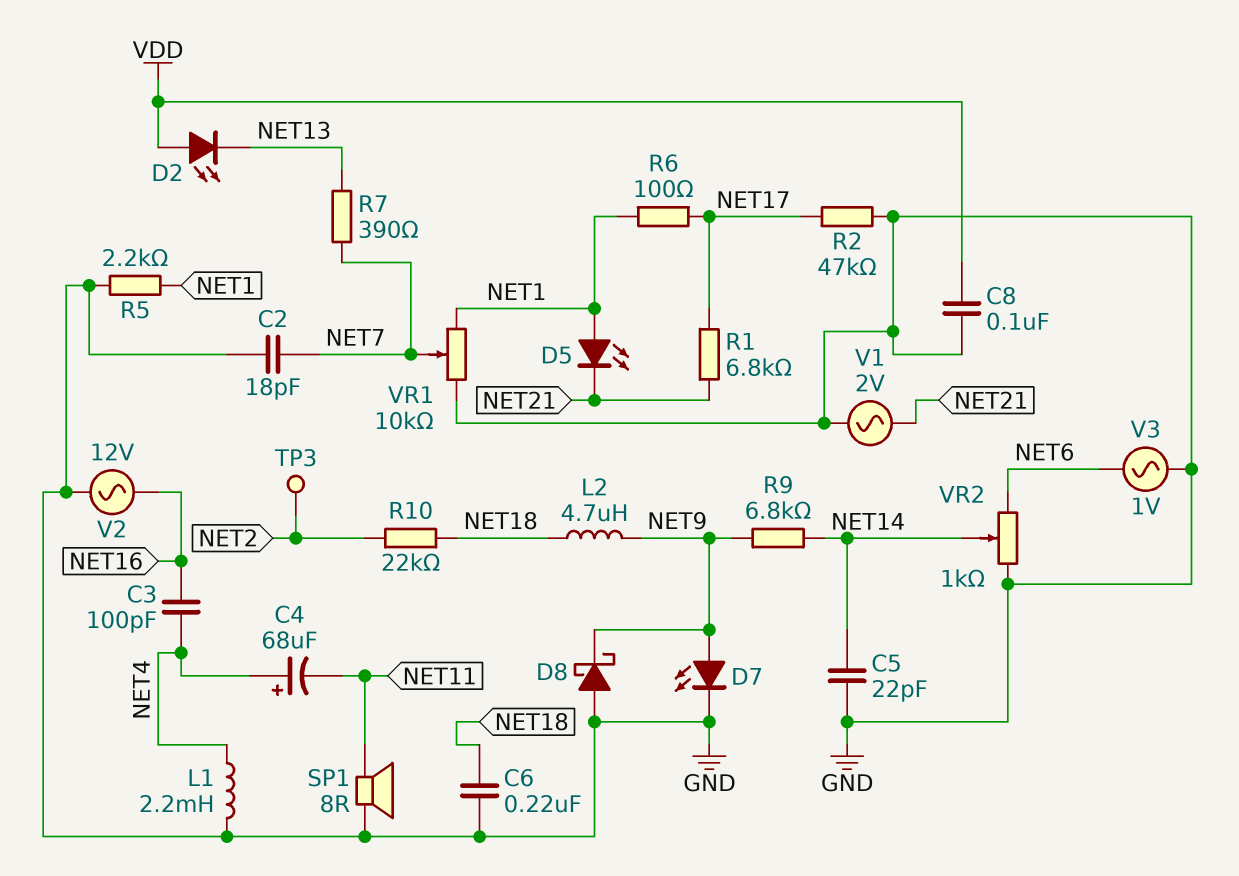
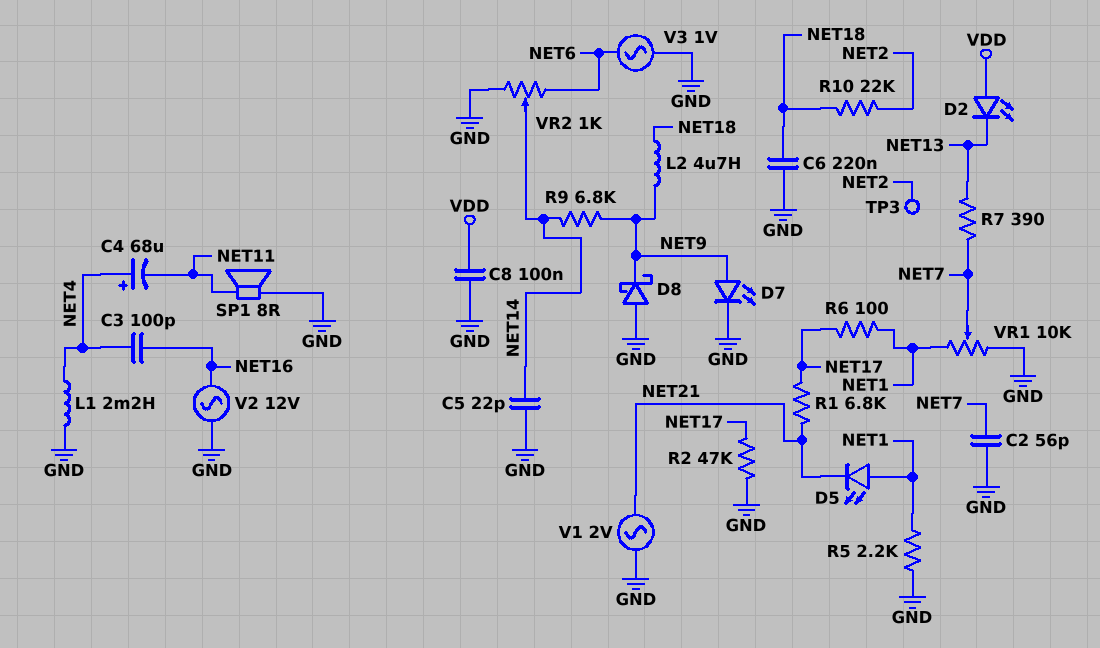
C2: 18pF (GND, NET7) -> 56pF (GND, NET7)

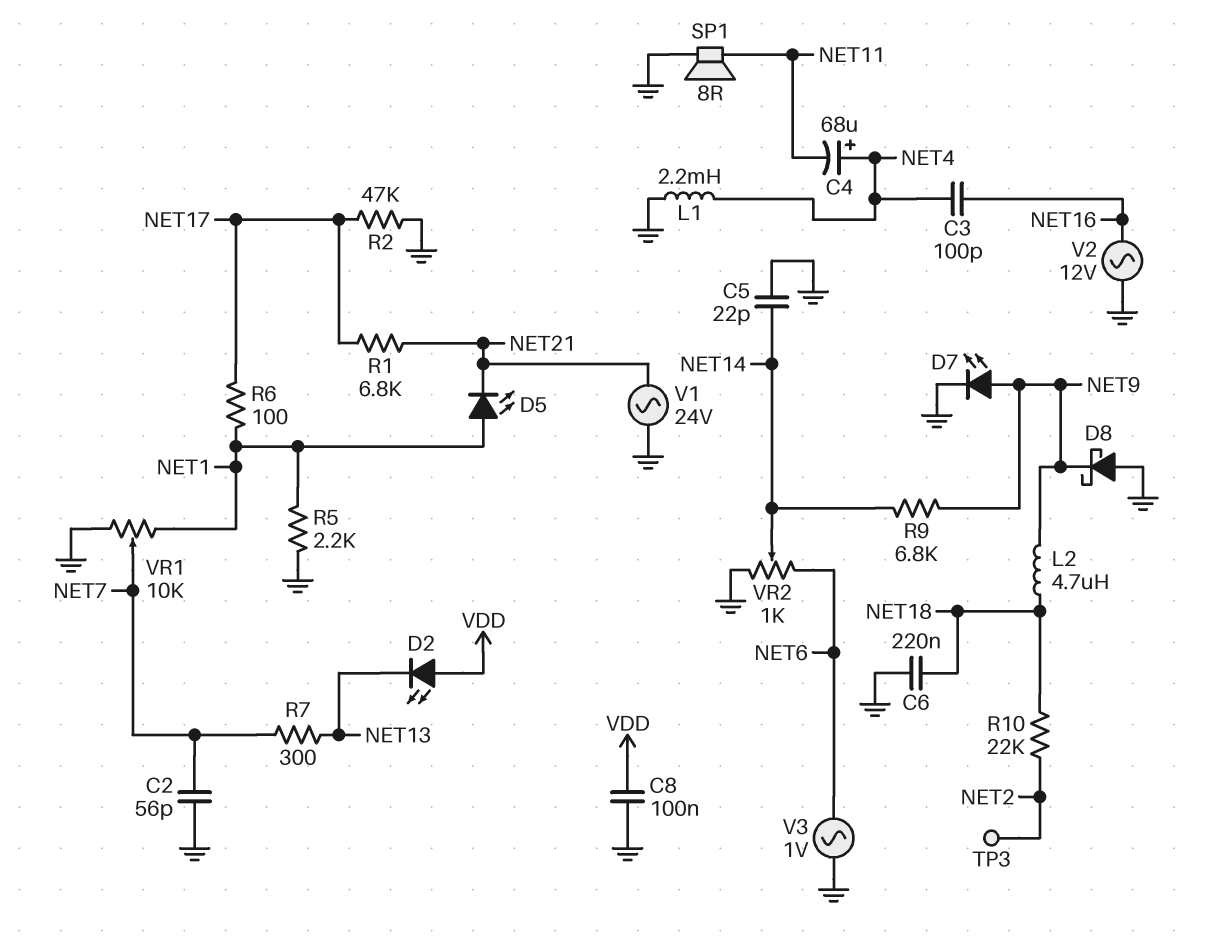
R7: 390 (NET7, NET13) -> 300 (NET7, NET13)
V1: AC 2V (GND, NET21) -> AC 24V (GND, NET21)

